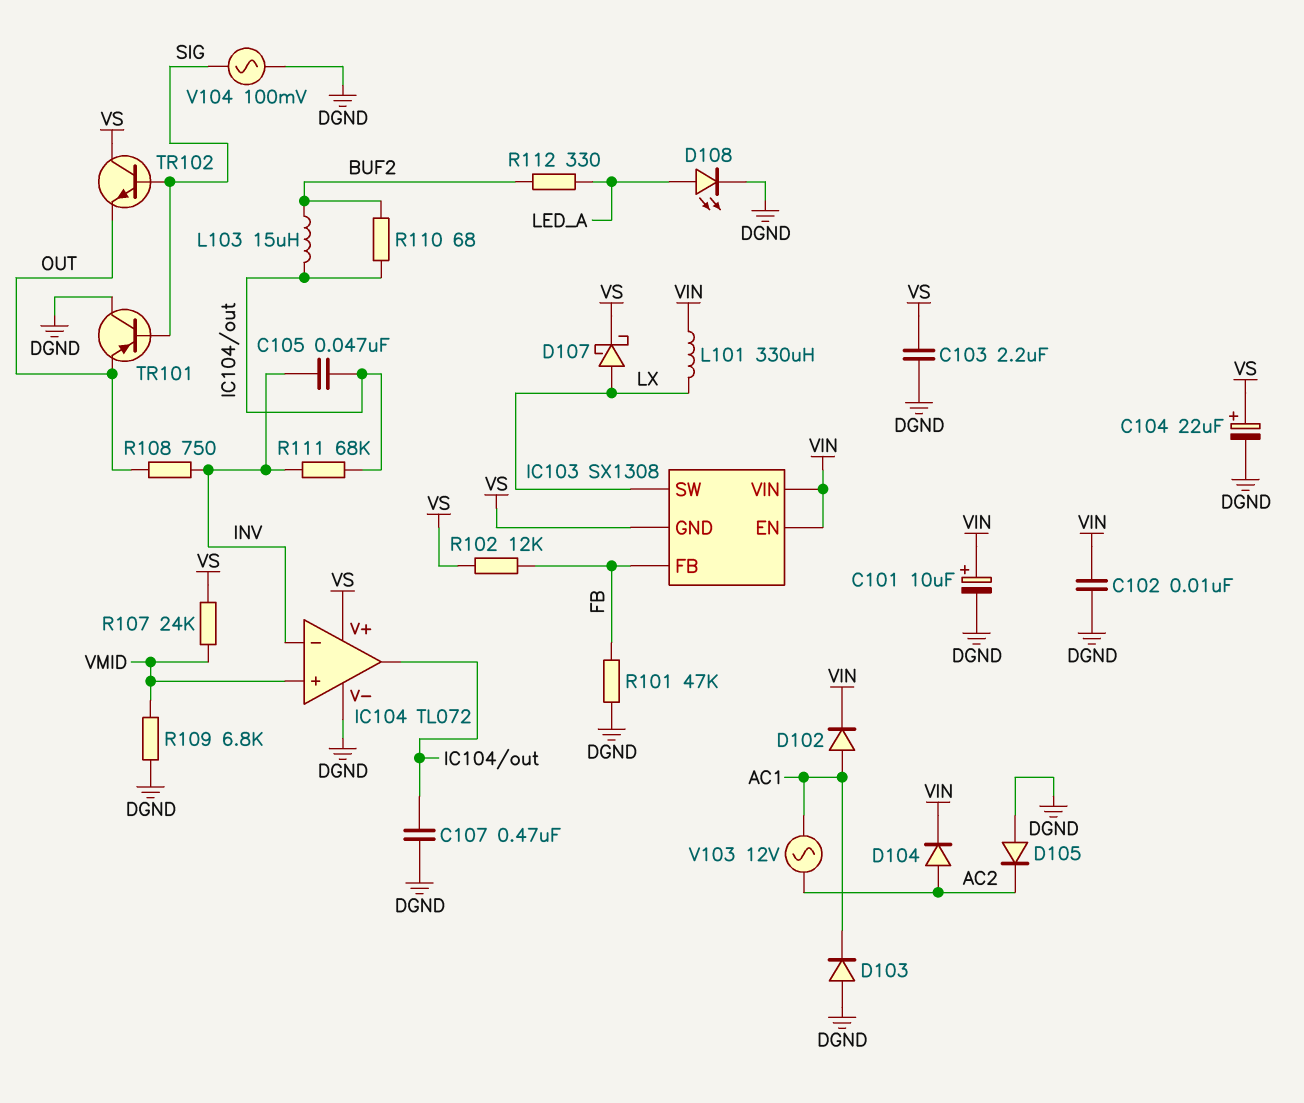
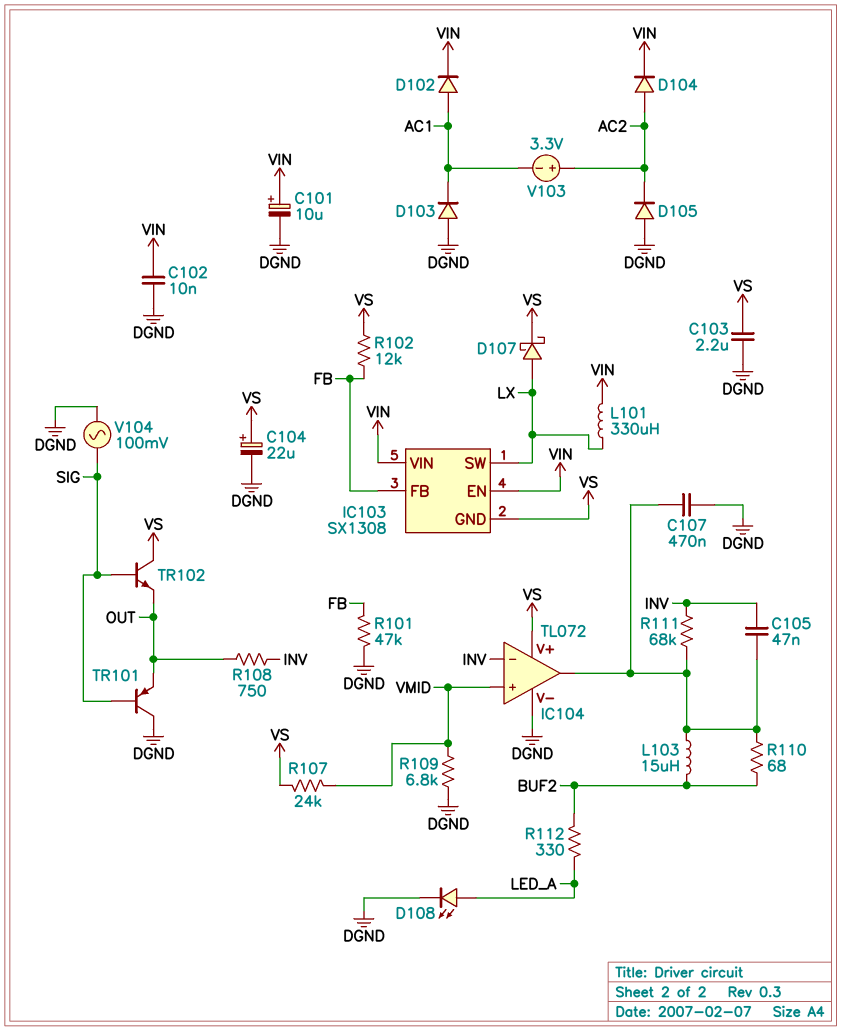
V103: AC 12V (AC1, AC2) -> 3.3V (plus AC2, minus AC1)

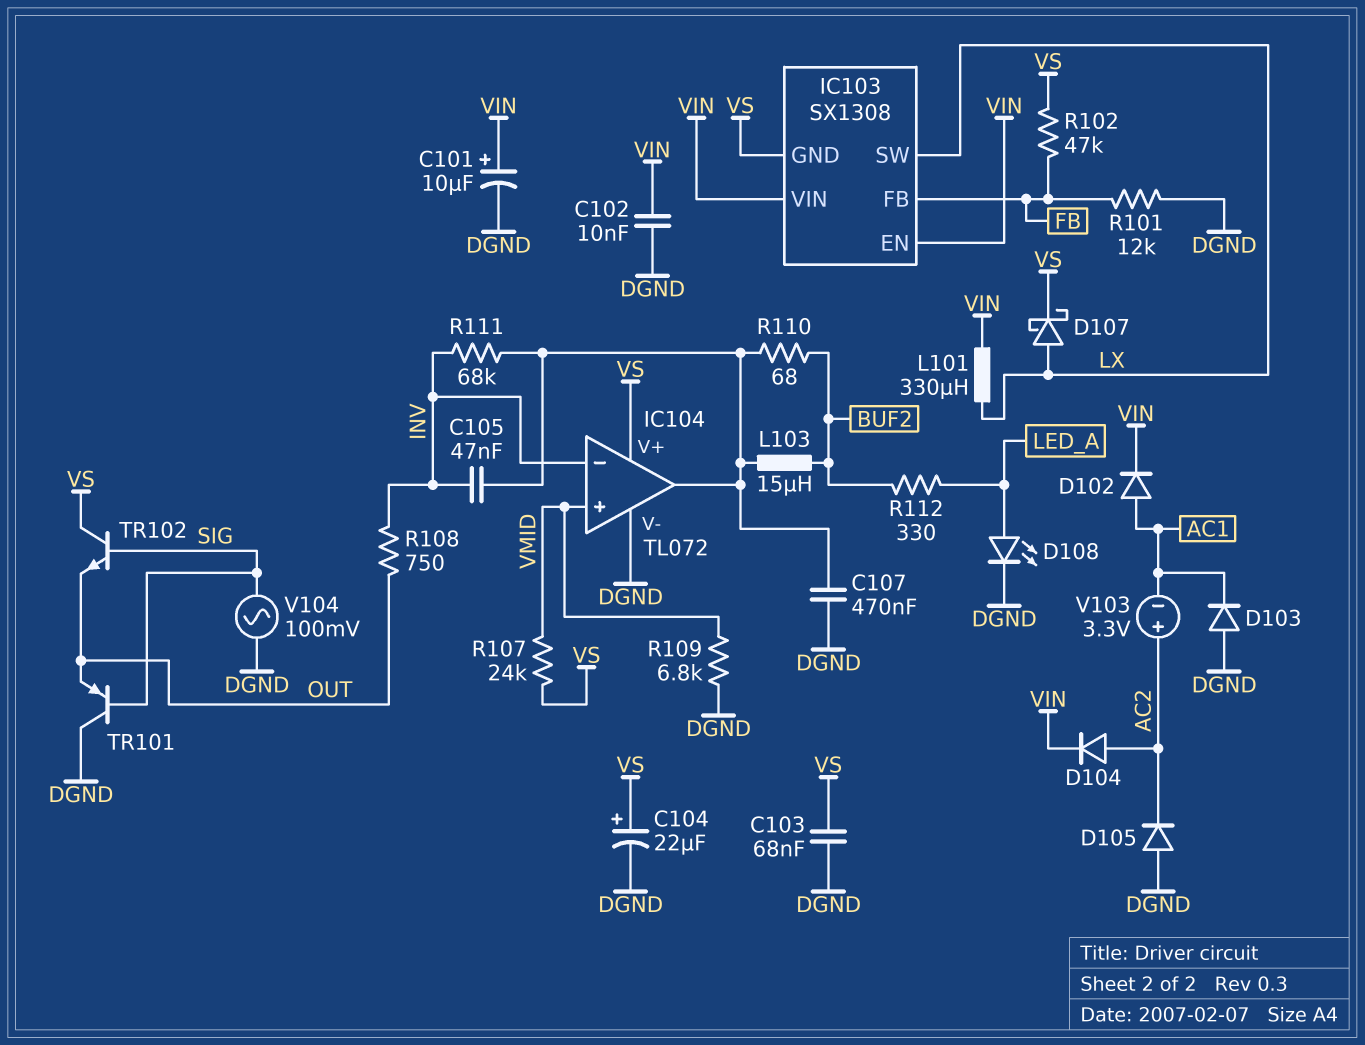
C103: 2.2uF (DGND, VS) -> 68nF (DGND, VS)
R101: 47k (DGND, FB) -> 12k (DGND, FB)
R102: 12k (FB, VS) -> 47k (FB, VS)

